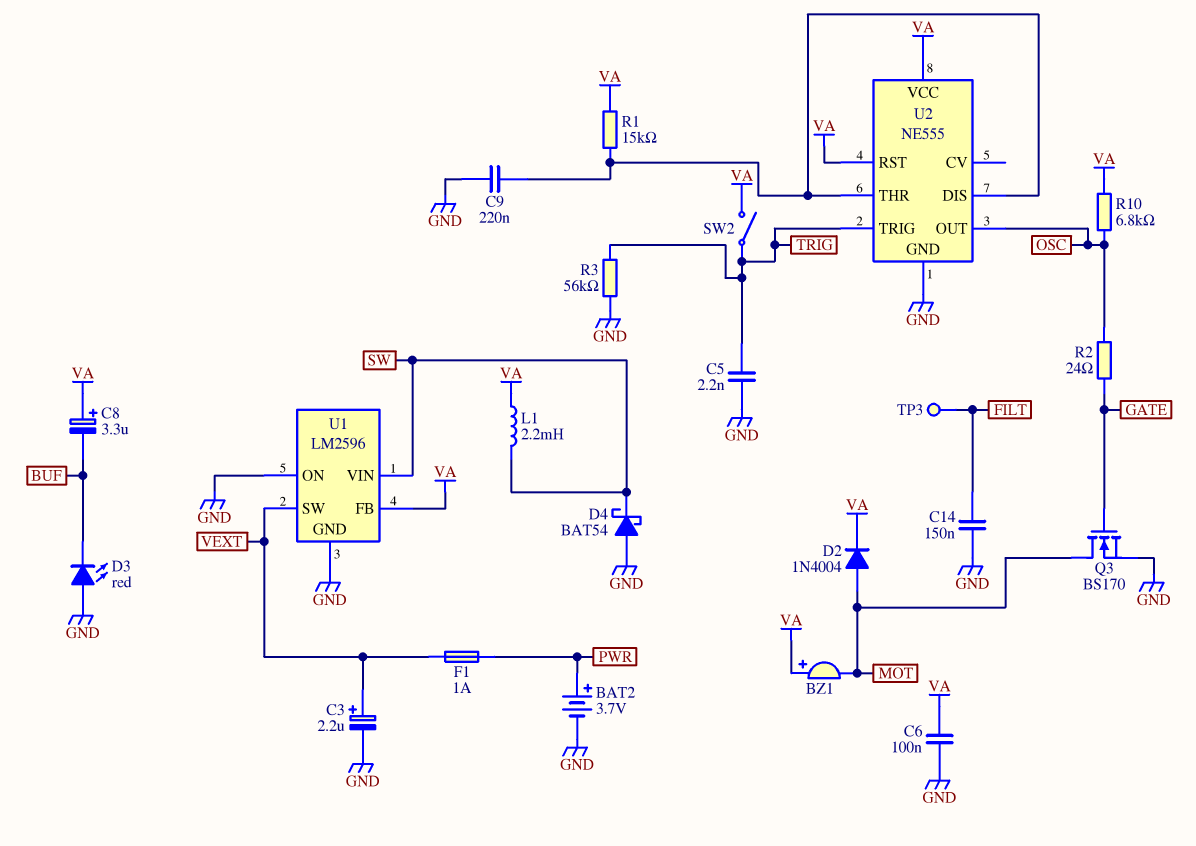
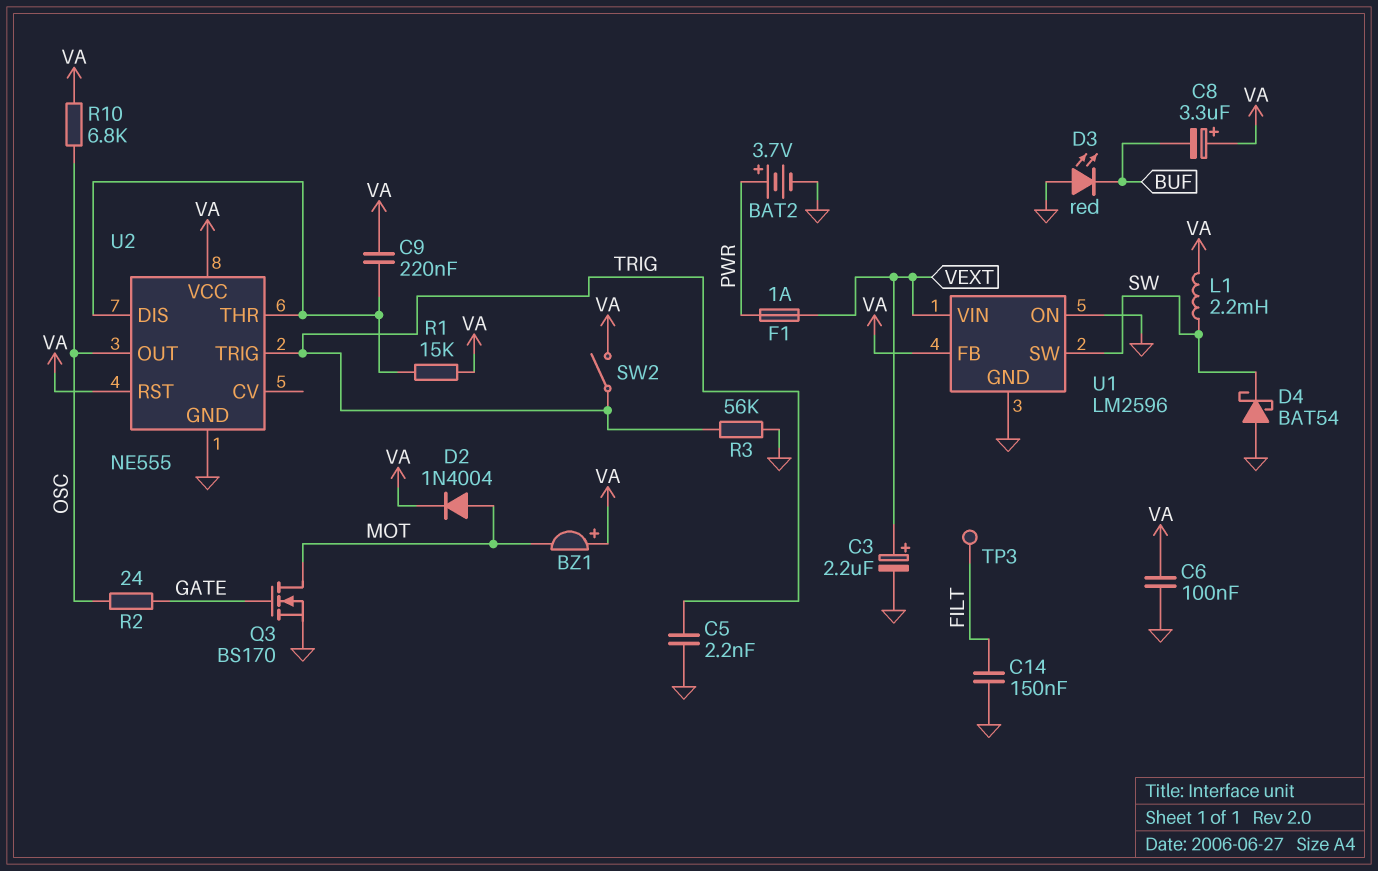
C9: 220nF (GND, U2/DIS) -> 220nF (U2/DIS, VA)
U1 pin SW: VEXT -> SW
U1 pin VIN: SW -> VEXT

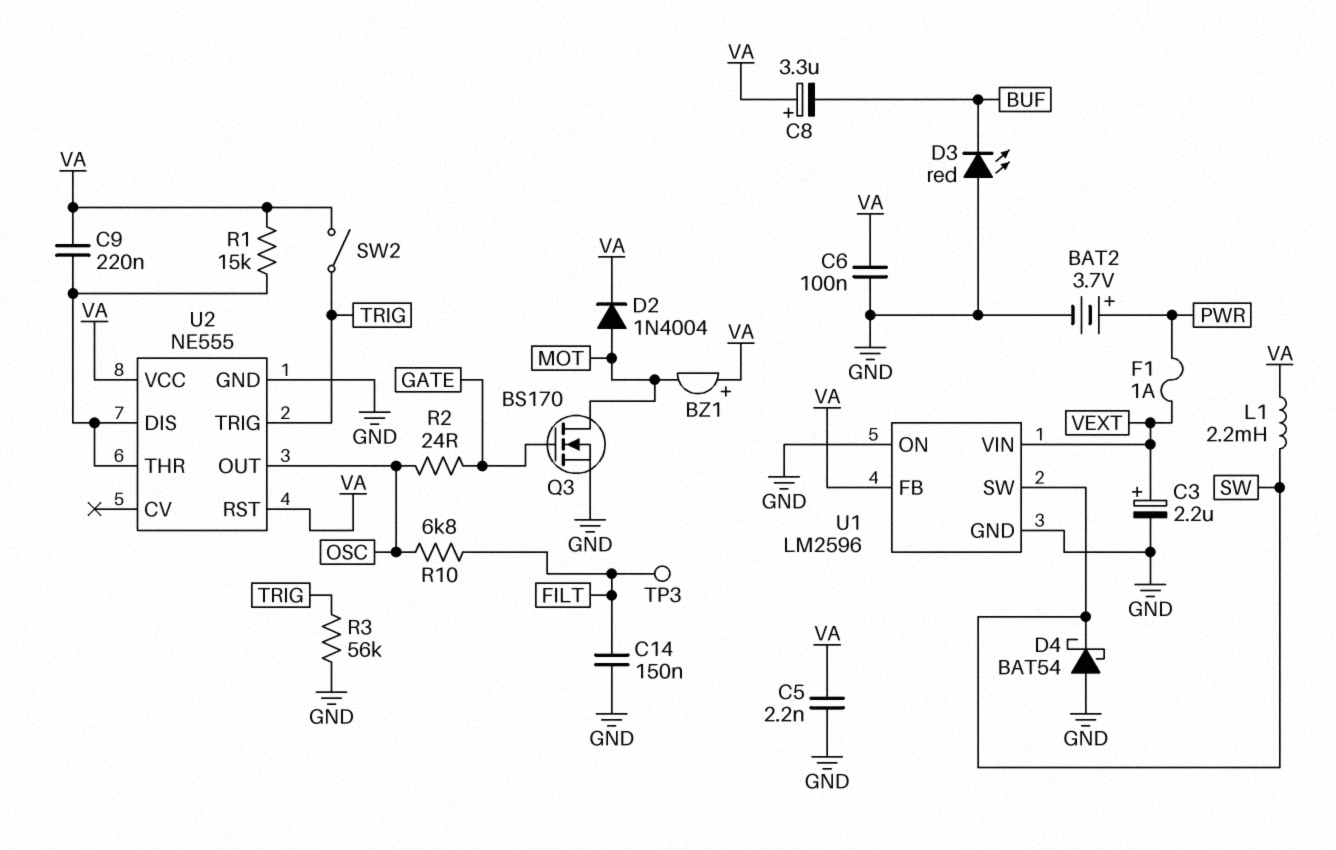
C5: 2.2nF (GND, TRIG) -> 2.2nF (GND, VA)
R10: 6.8k (OSC, VA) -> 6.8k (FILT, OSC)

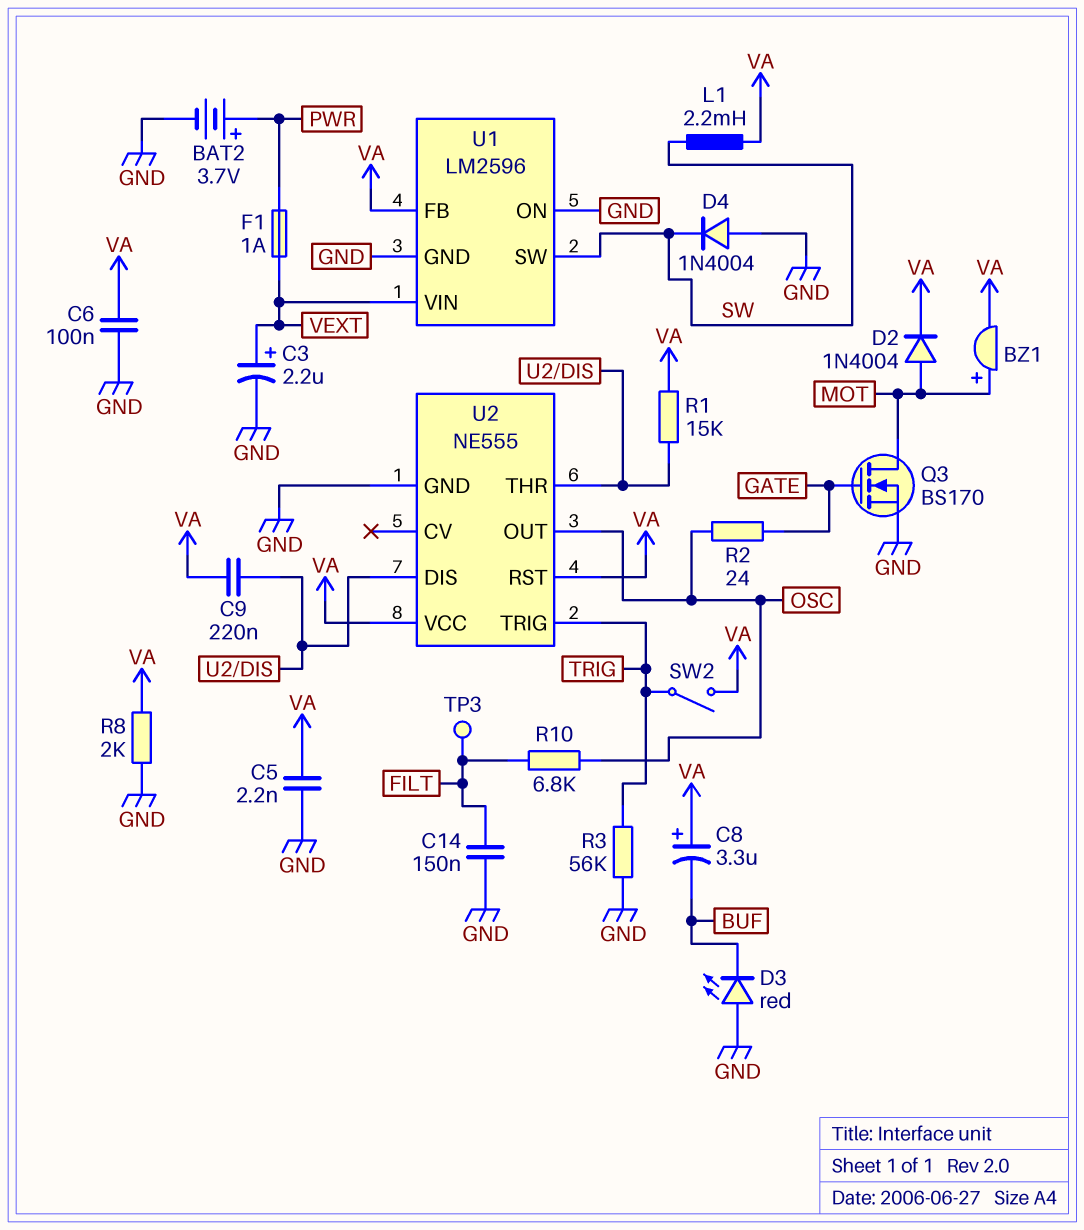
BZ1: buzzer (plus VA, minus MOT) -> buzzer (plus MOT, minus VA)
D4: schottky BAT54 (A GND, K SW) -> diode 1N4004 (A GND, K SW)
R8: none -> 2k (GND, VA)

